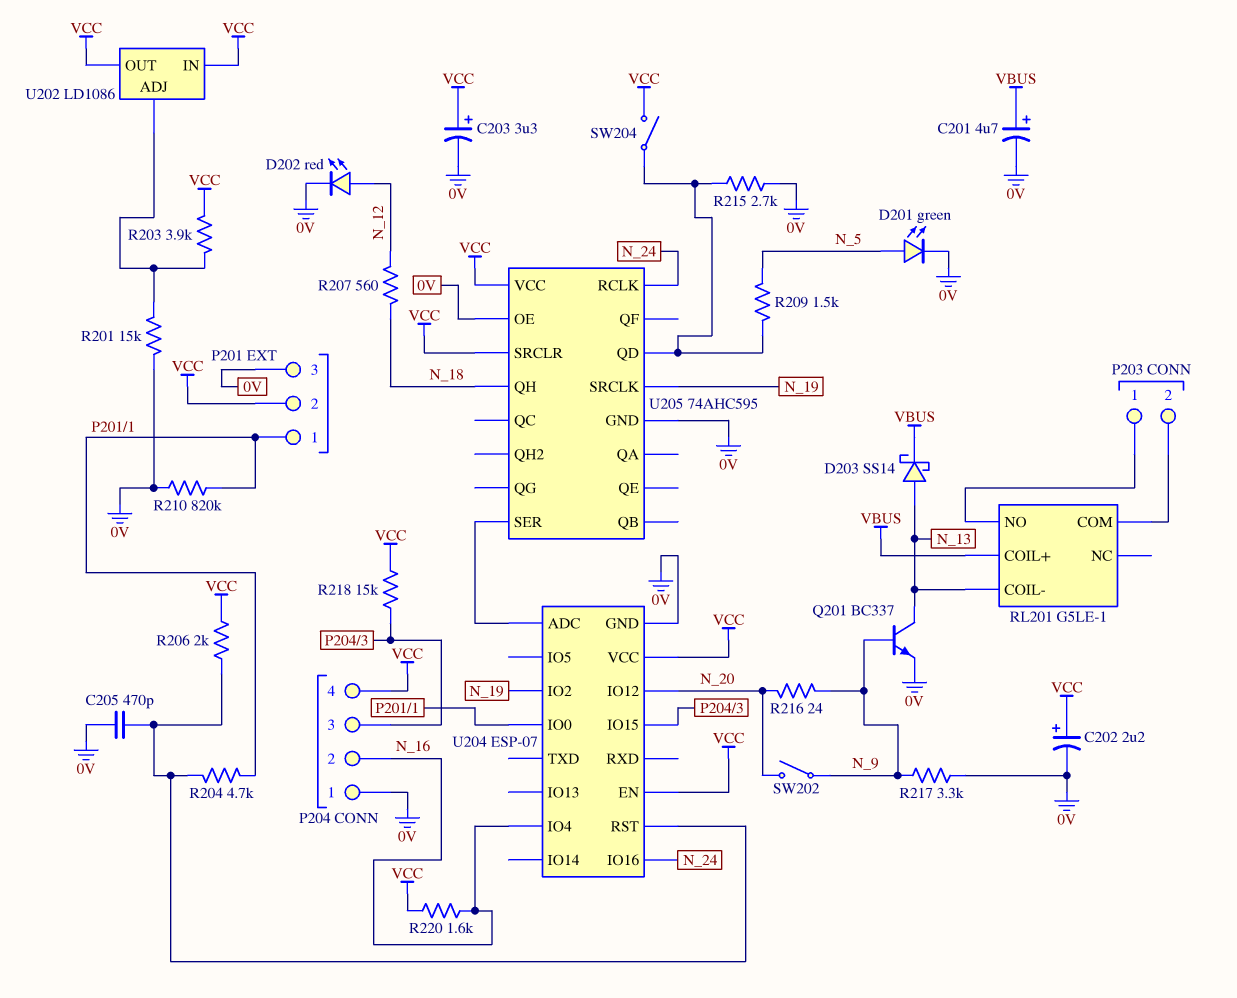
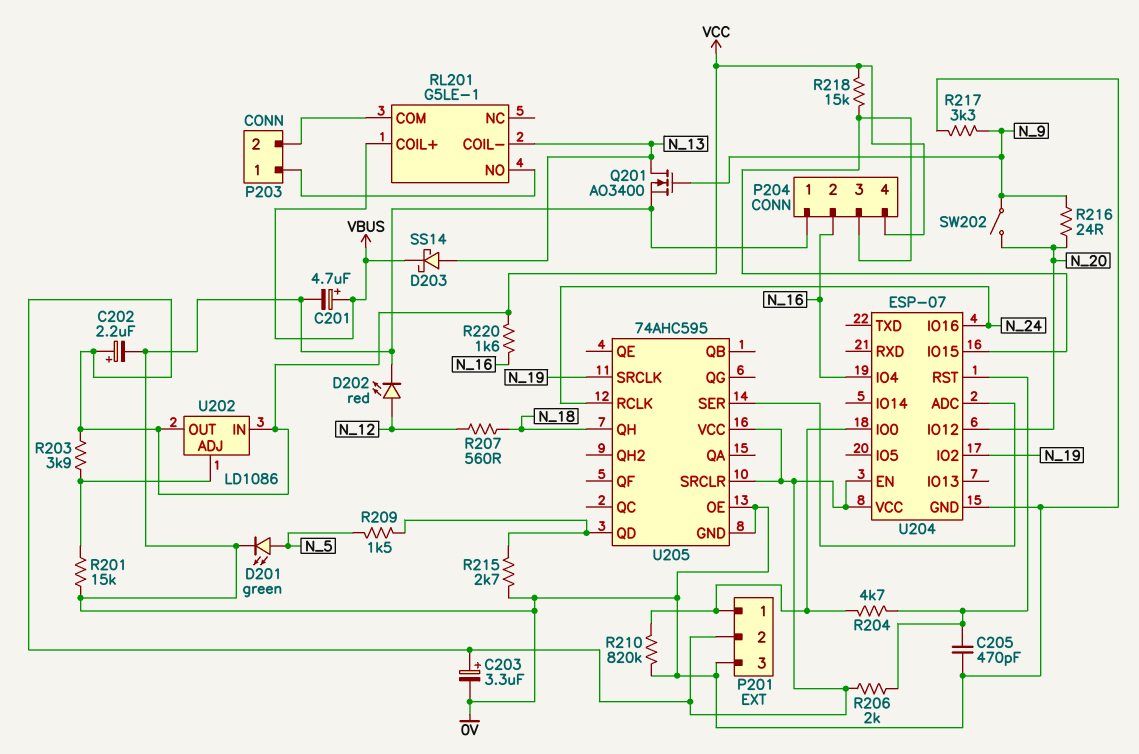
Q201: NPN BC337 (B N_9, C N_13, E 0V) -> NMOS AO3400 (G N_9, D N_13, S 0V)
SW204: switch (U205/QD, VCC) -> none

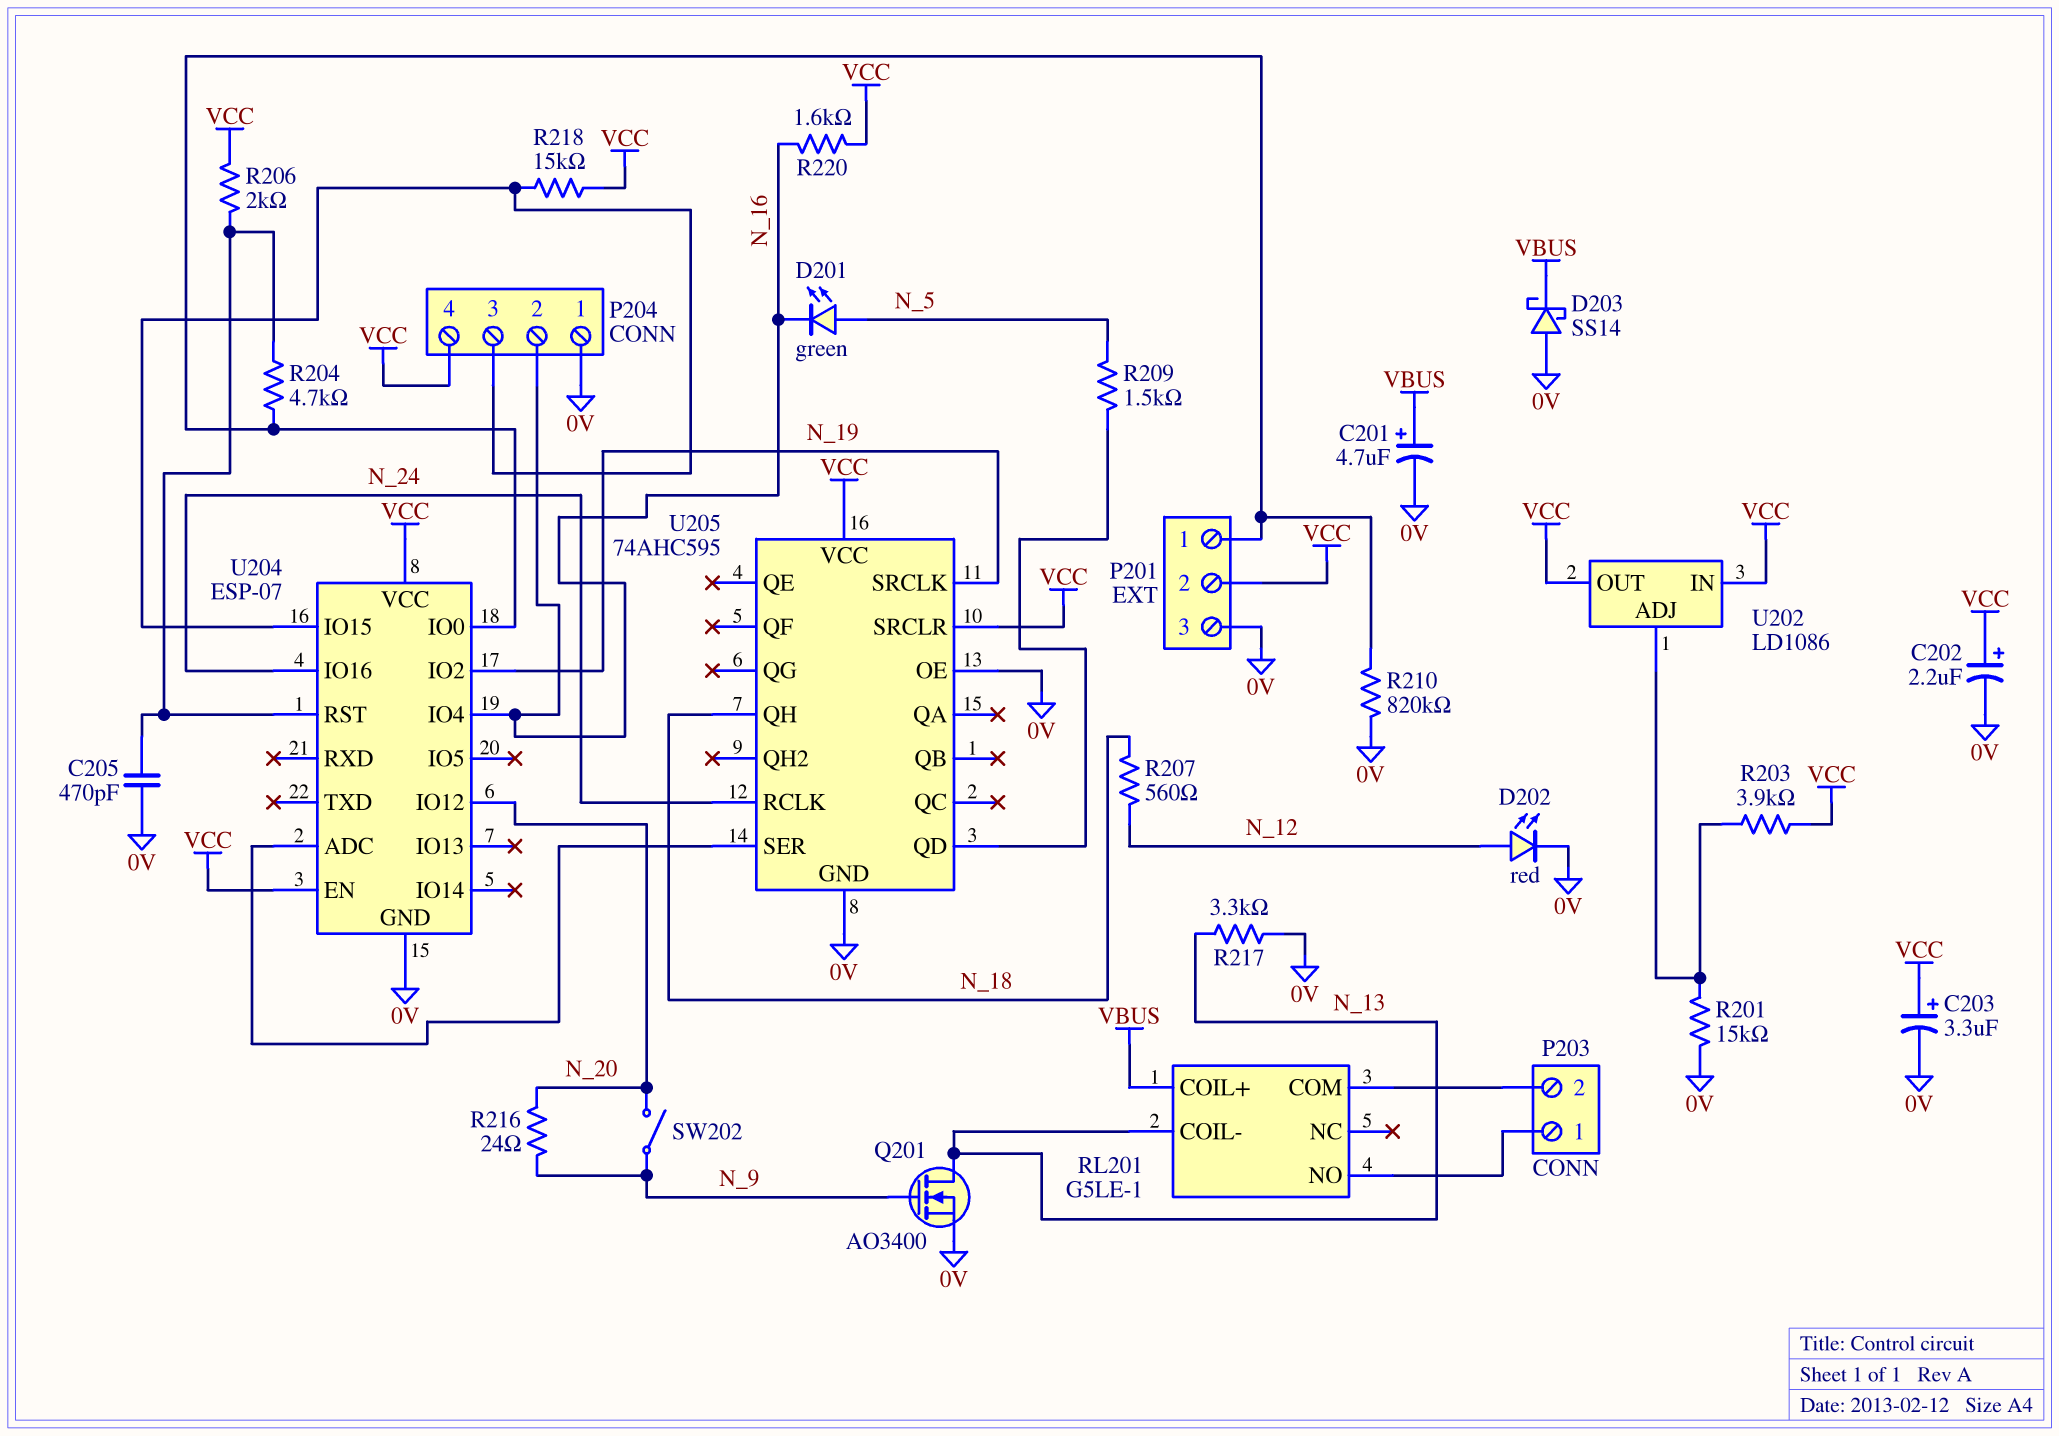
D201: LED green (A N_5, K 0V) -> LED green (A N_5, K N_16)
D203: schottky SS14 (A N_13, K VBUS) -> schottky SS14 (A 0V, K VBUS)
R215: 2.7k (0V, U205/QD) -> none
R217: 3.3k (0V, N_9) -> 3.3k (0V, N_13)

